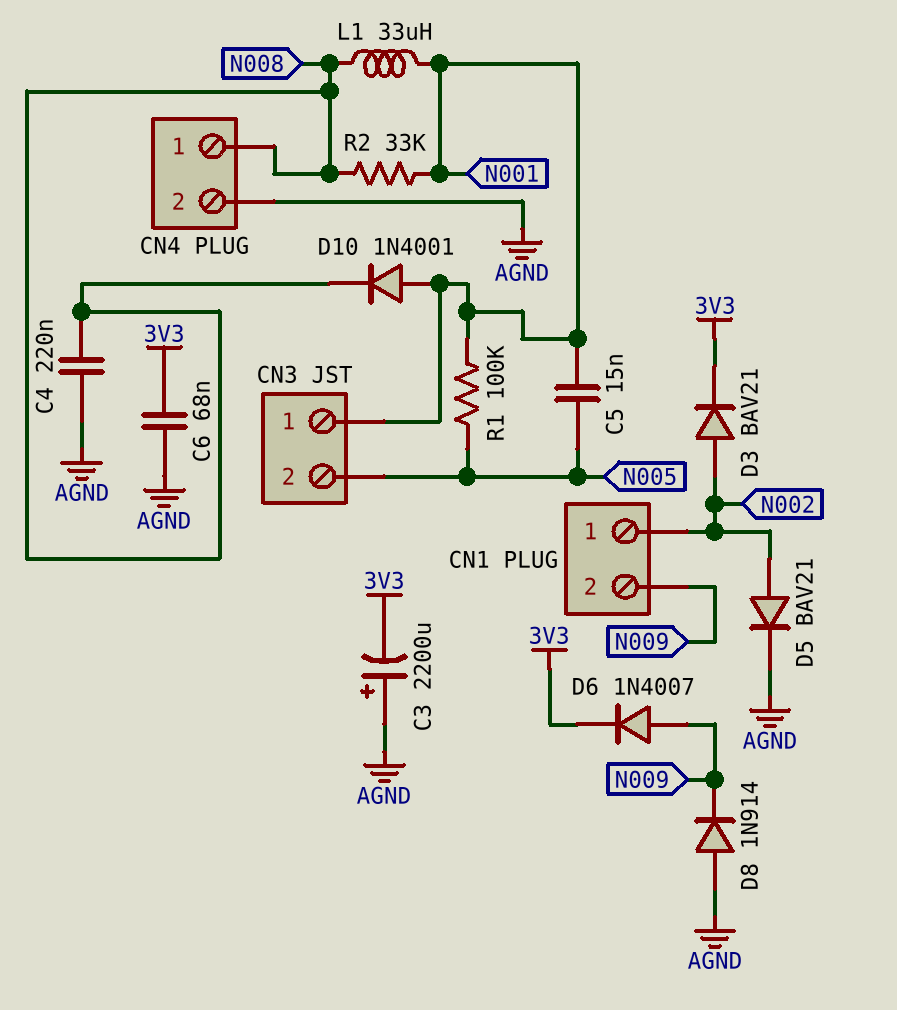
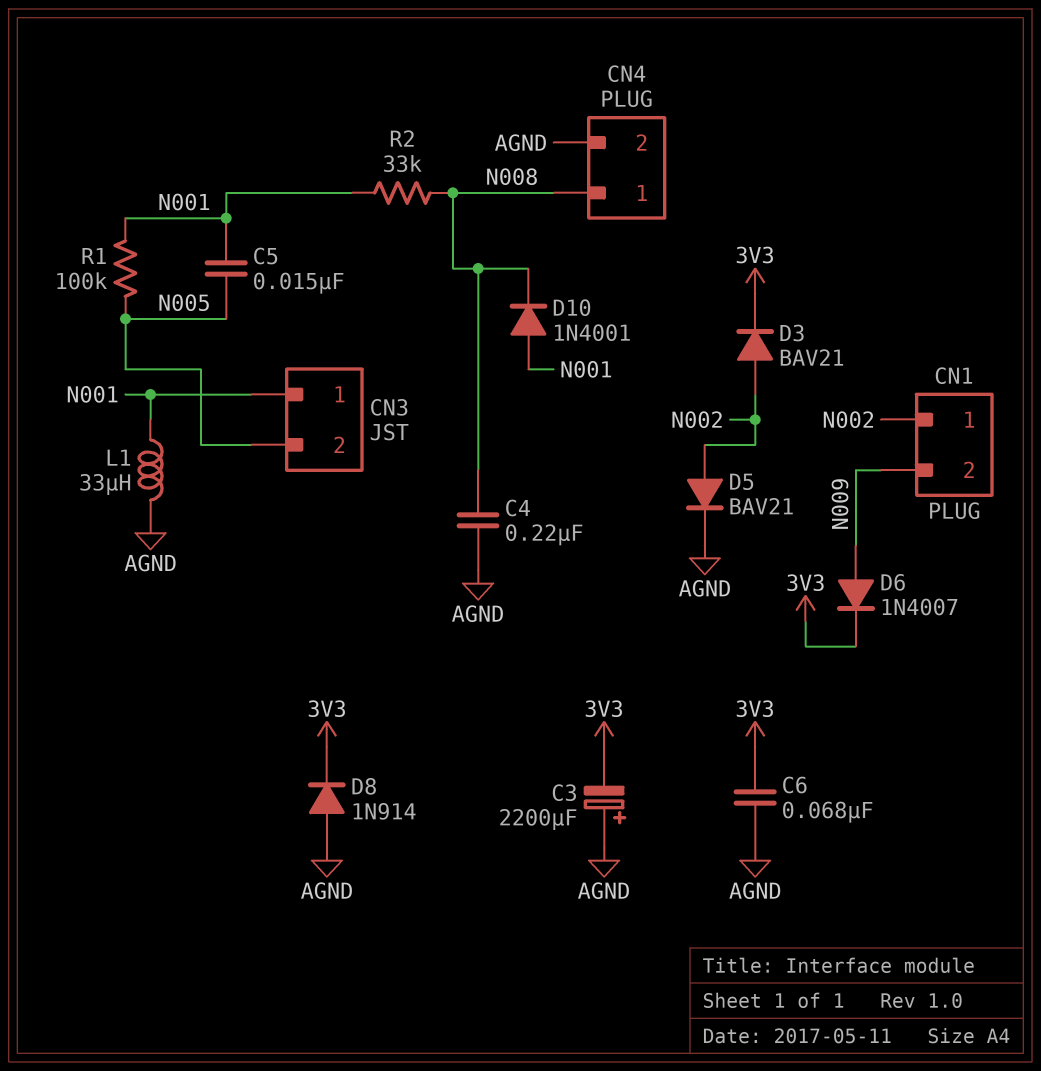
D8: diode 1N914 (A AGND, K N009) -> diode 1N914 (A AGND, K 3V3)
L1: 33uH (N001, N008) -> 33uH (AGND, N001)

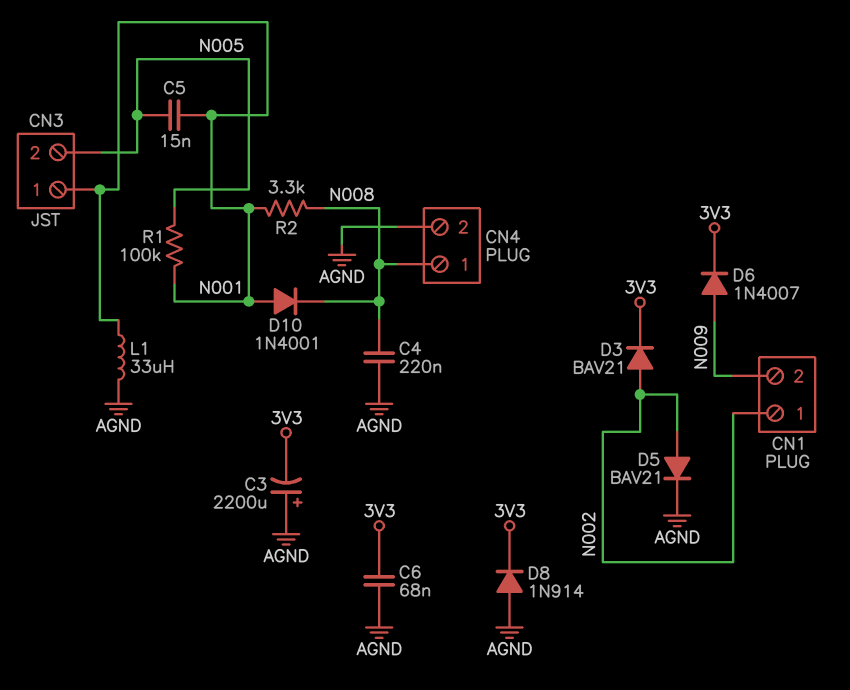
R2: 33k (N001, N008) -> 3.3k (N001, N008)

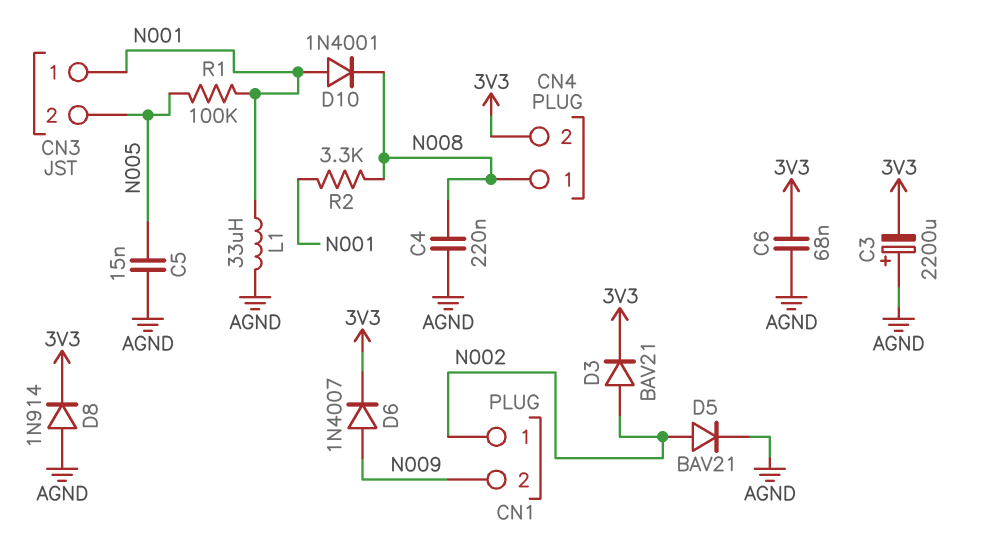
C5: 15nF (N001, N005) -> 15nF (AGND, N005)
CN4 pin 2: AGND -> 3V3

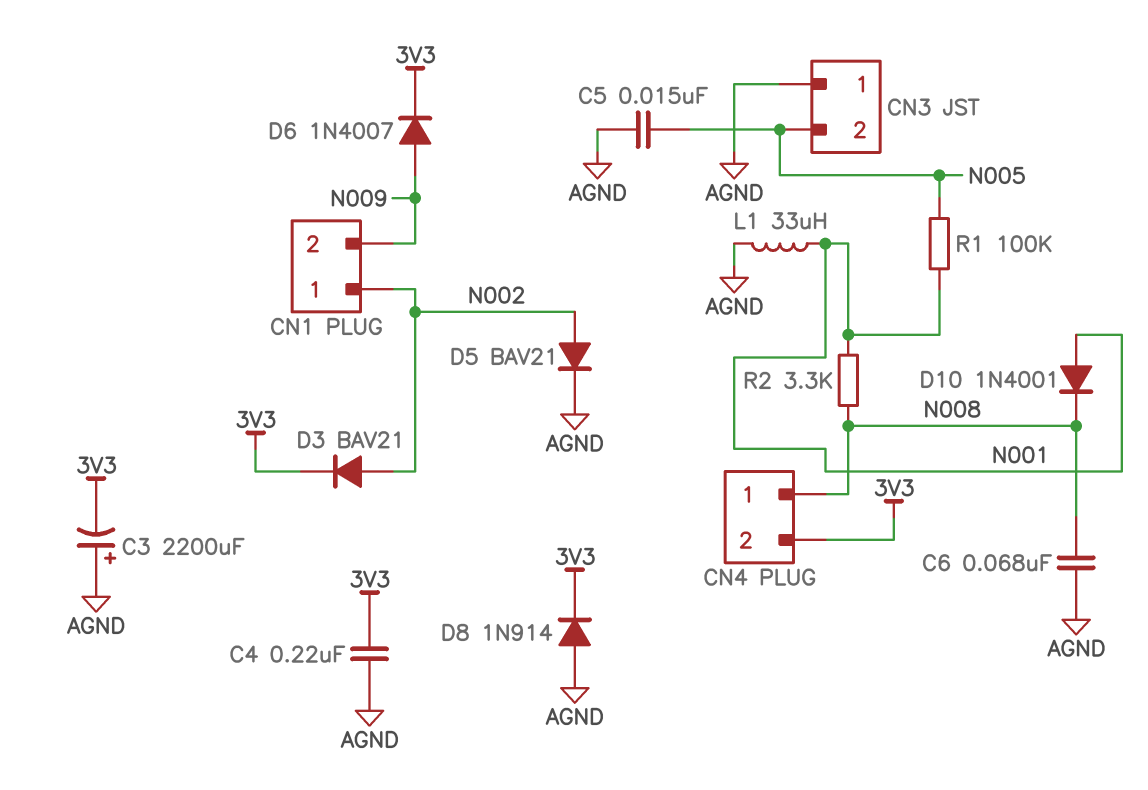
C4: 220nF (AGND, N008) -> 220nF (3V3, AGND)
C6: 68nF (3V3, AGND) -> 68nF (AGND, N008)
CN3 pin 1: N001 -> AGND

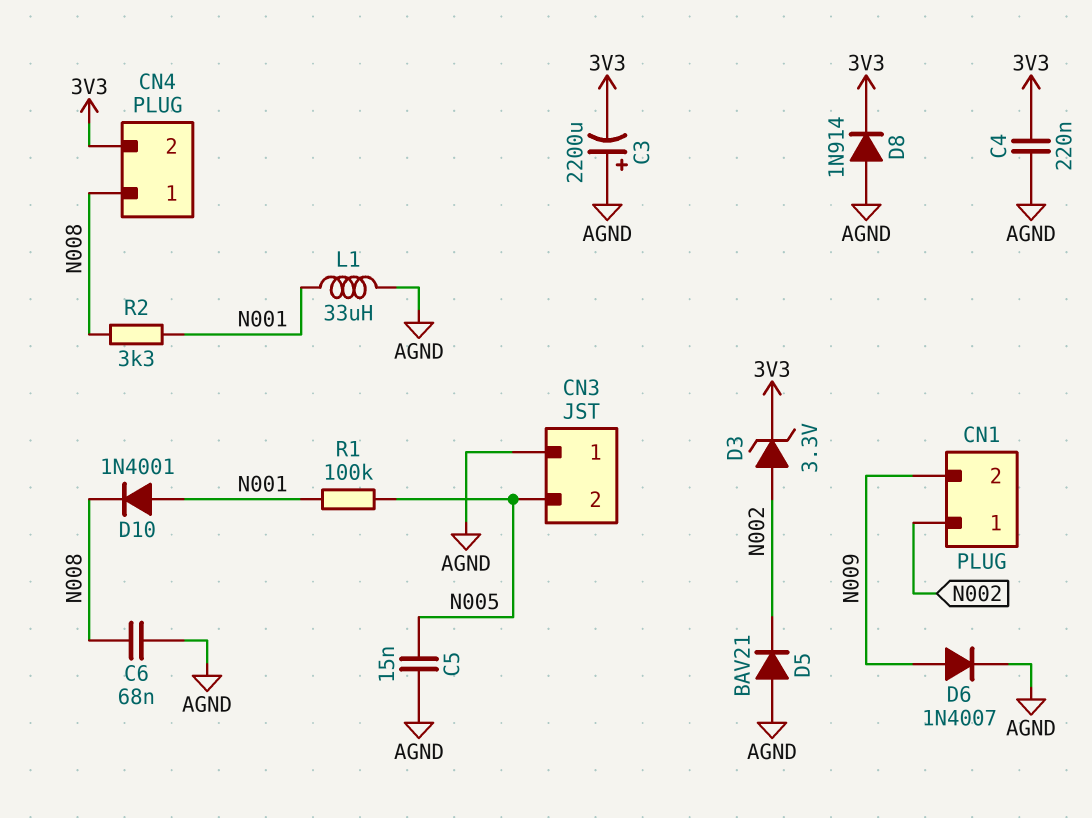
D3: diode BAV21 (A N002, K 3V3) -> zener 3.3V (A N002, K 3V3)
D5: diode BAV21 (A N002, K AGND) -> diode BAV21 (A AGND, K N002)
D6: diode 1N4007 (A N009, K 3V3) -> diode 1N4007 (A N009, K AGND)

